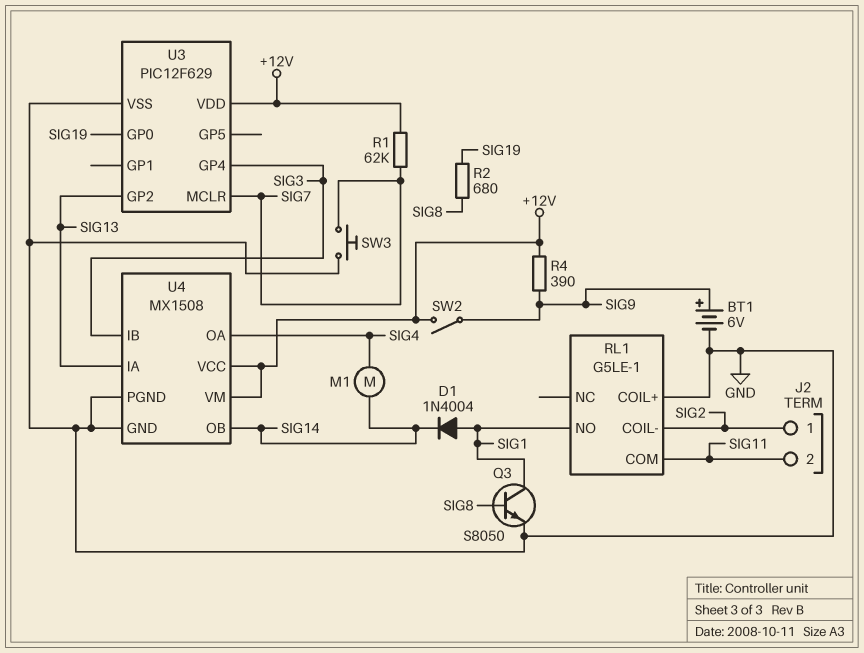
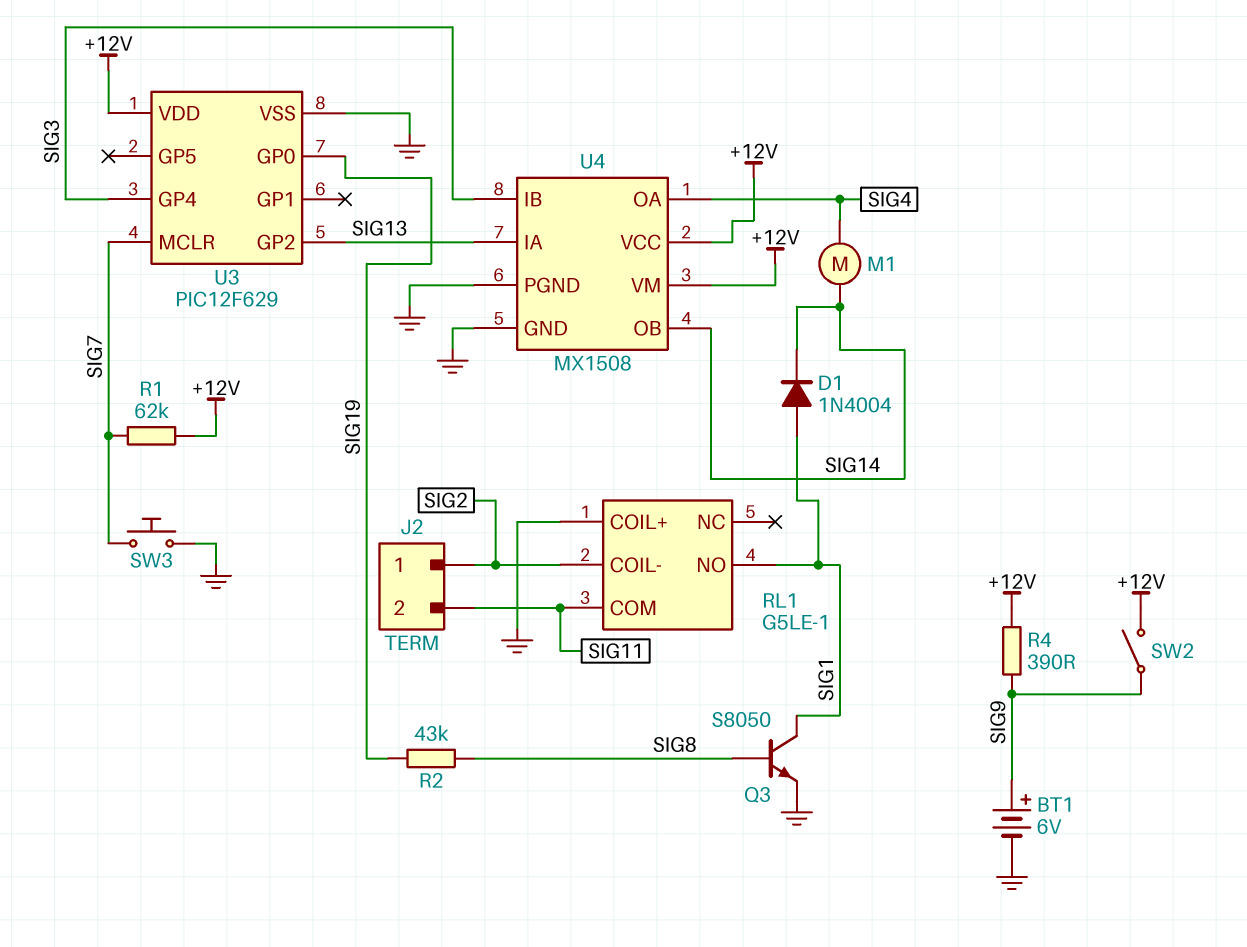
R2: 680 (SIG8, SIG19) -> 43k (SIG8, SIG19)

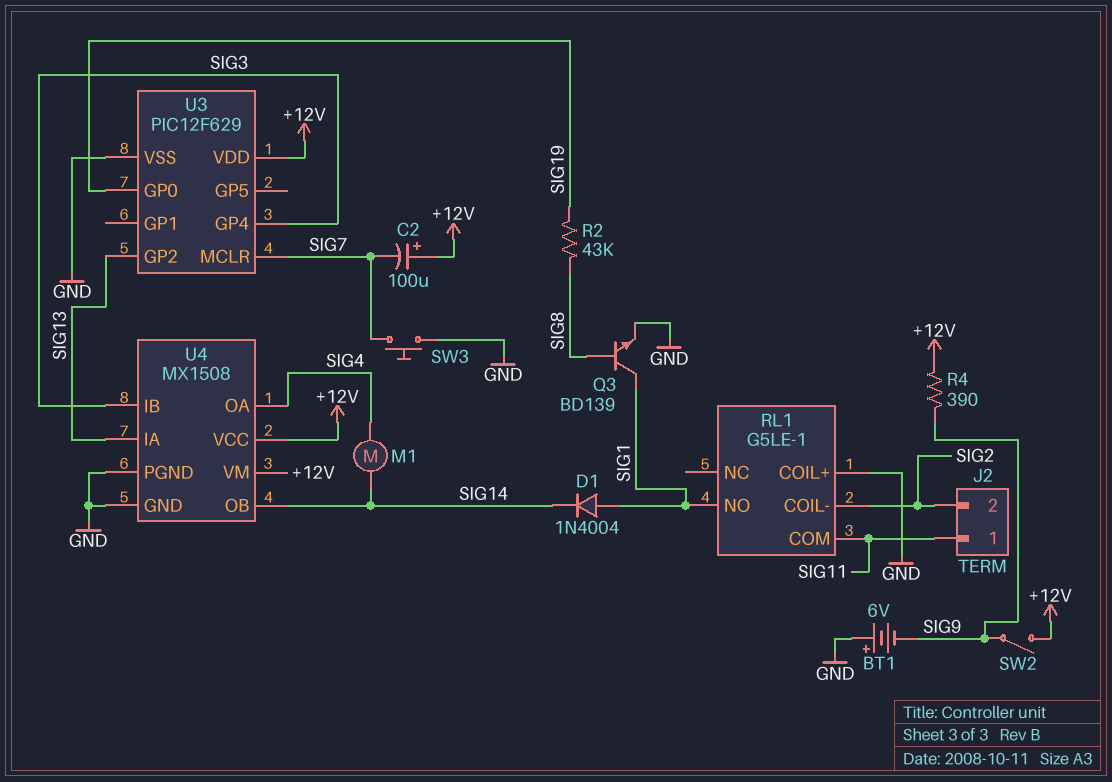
BT1: 6V (plus SIG9, minus GND) -> 6V (plus GND, minus SIG9)
C2: none -> 100uF (plus +12V, minus SIG7)
J2 pin 1: SIG2 -> SIG11
J2 pin 2: SIG11 -> SIG2
Q3: NPN S8050 (B SIG8, C SIG1, E GND) -> NPN BD139 (B SIG8, C SIG1, E GND)
R1: 62k (+12V, SIG7) -> none

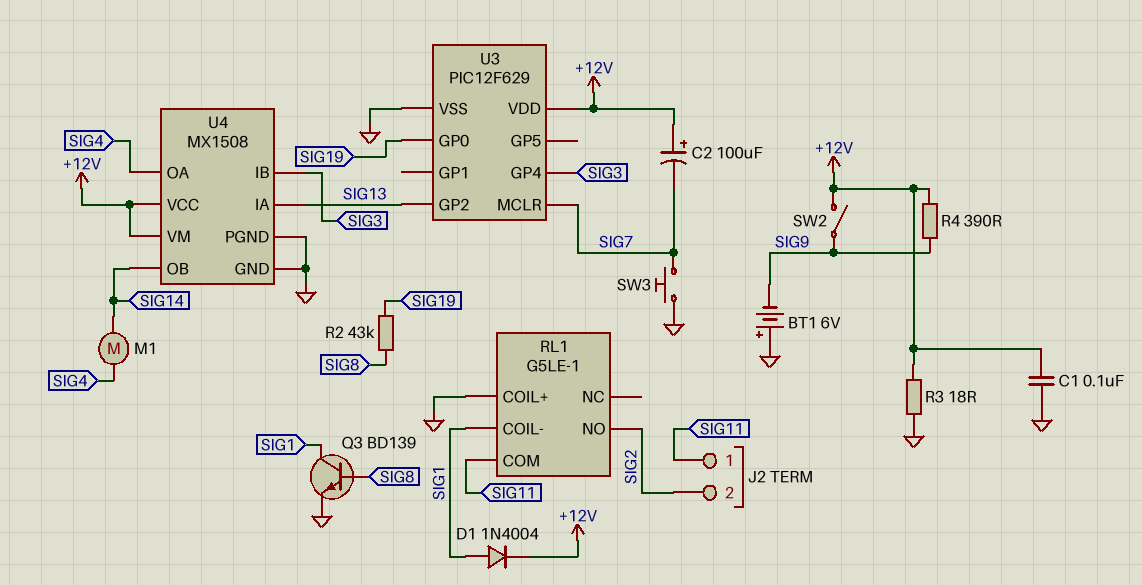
C1: none -> 100nF (+12V, GND)
D1: diode 1N4004 (A SIG1, K SIG14) -> diode 1N4004 (A SIG1, K +12V)
R3: none -> 18 (+12V, GND)
RL1 pin COIL-: SIG2 -> SIG1
RL1 pin NO: SIG1 -> SIG2

